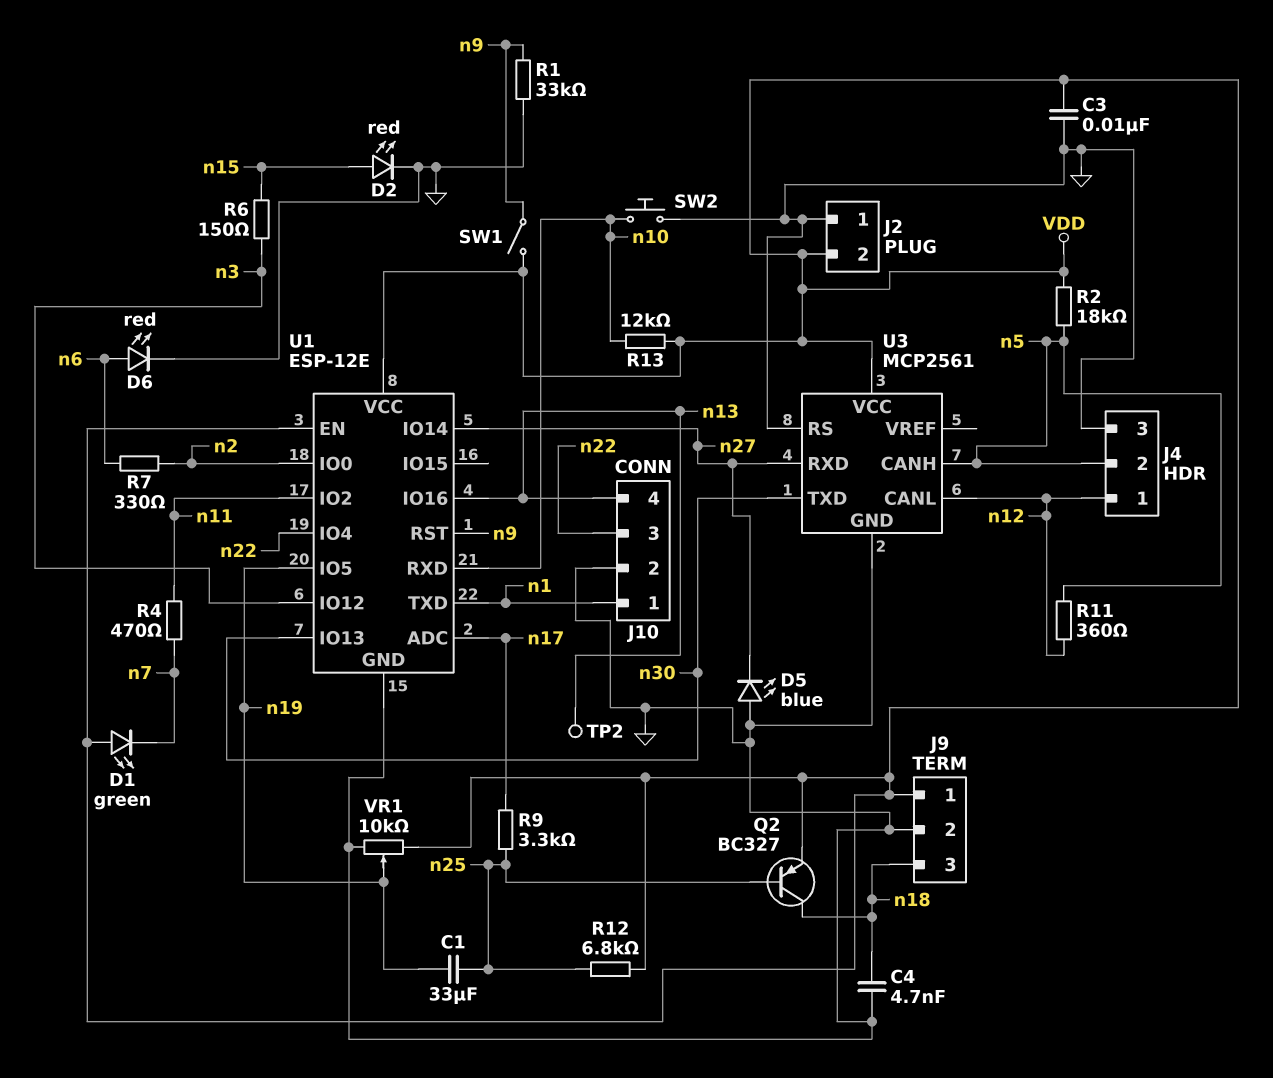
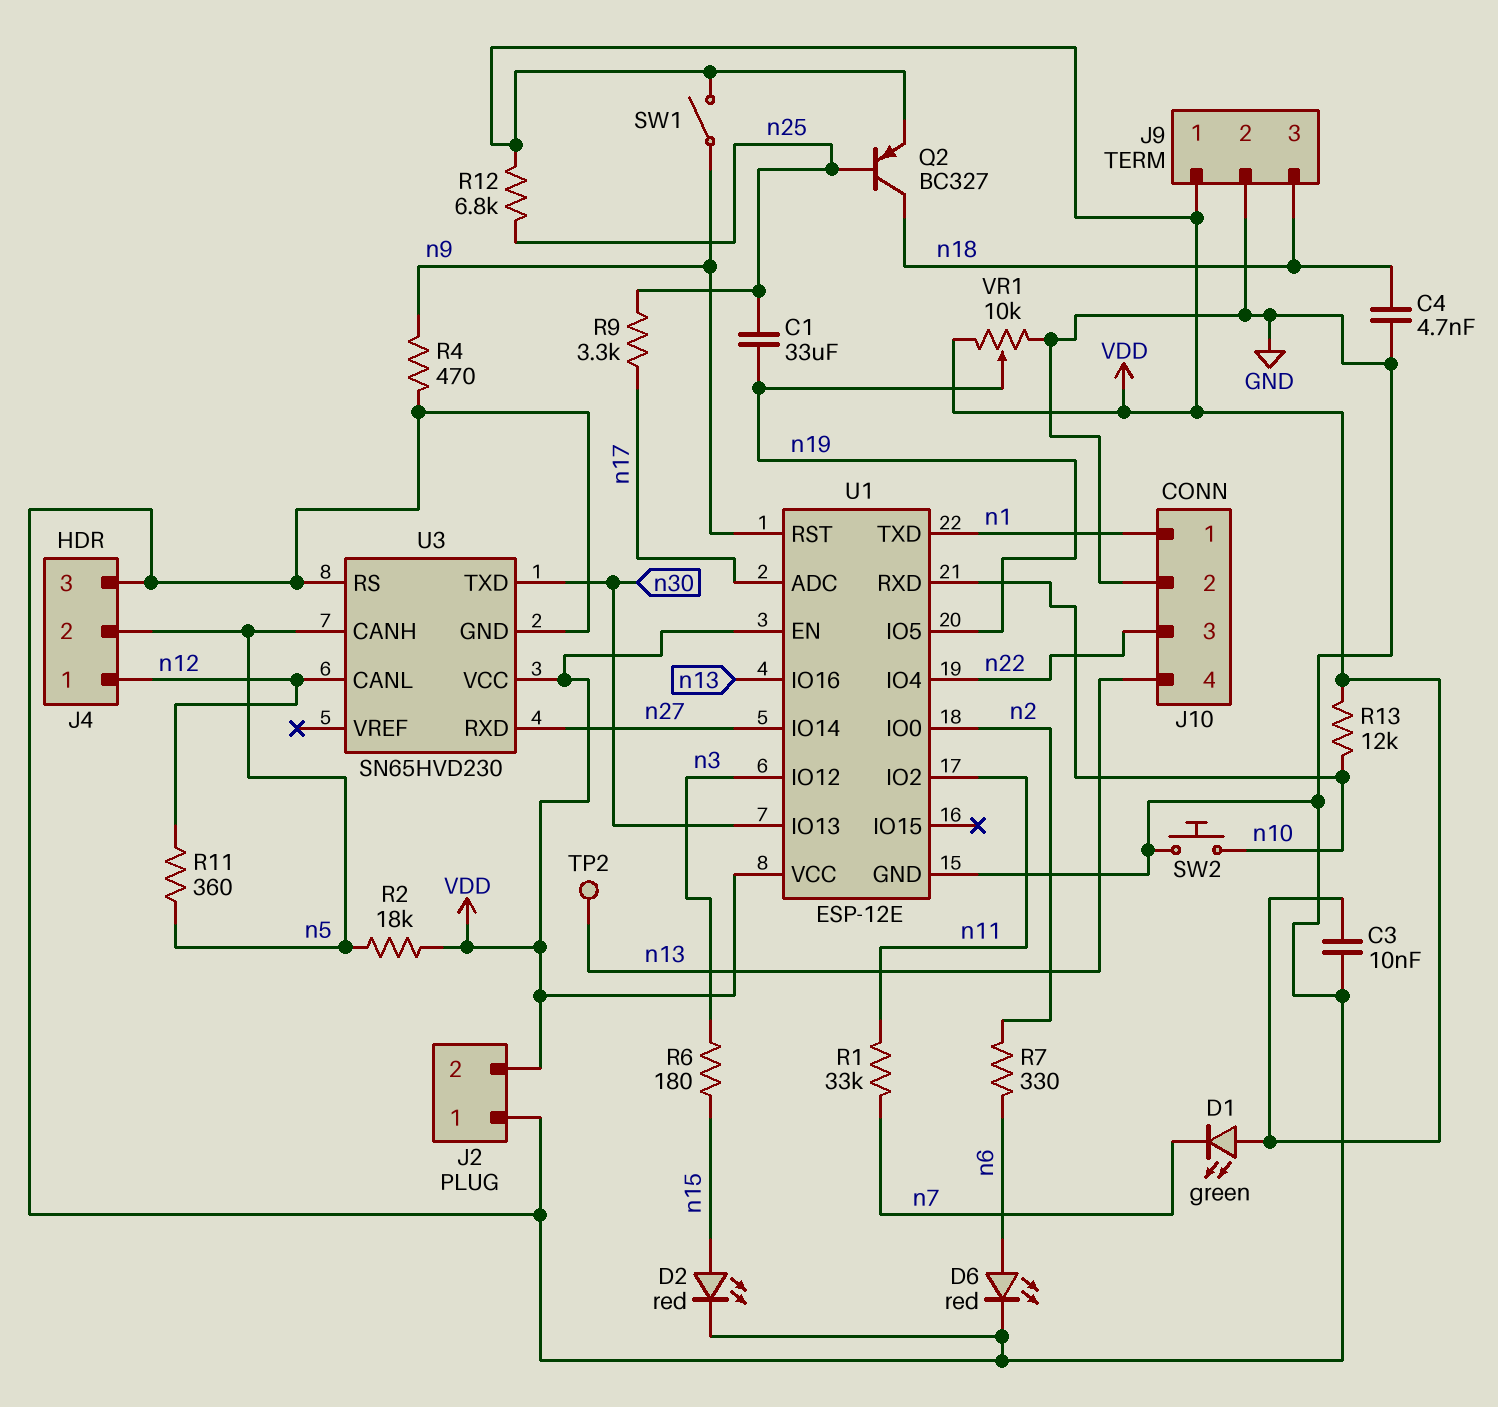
D5: LED blue (A GND, K n27) -> none
R1: 33k (GND, n9) -> 33k (n7, n11)
R4: 470 (n7, n11) -> 470 (GND, n9)
R6: 150 (n3, n15) -> 180 (n3, n15)
U3: MCP2561 -> SN65HVD230

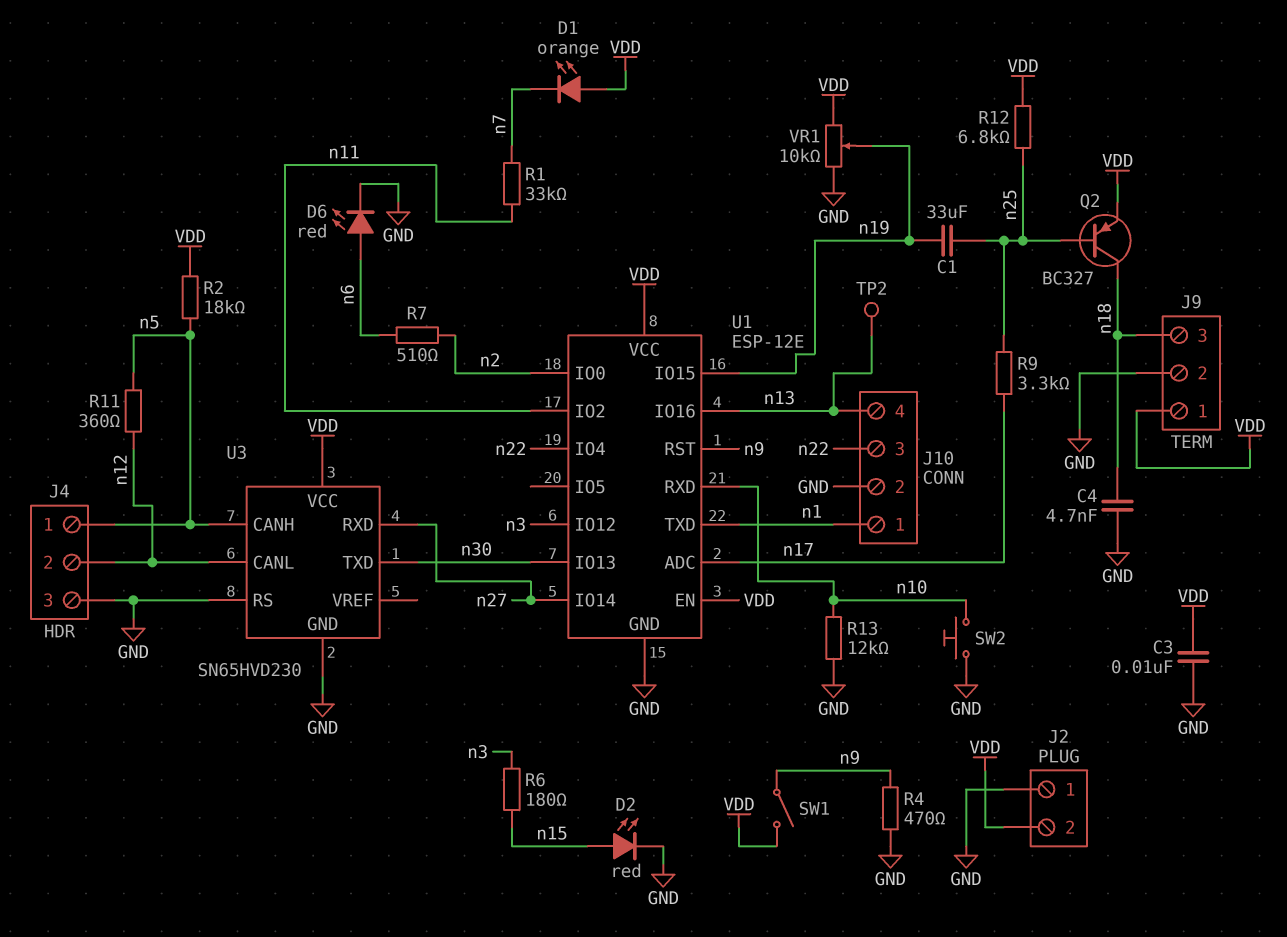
D1: LED green (A VDD, K n7) -> LED orange (A VDD, K n7)
J4 pin 1: n12 -> n5
J4 pin 2: n5 -> n12
R7: 330 (n2, n6) -> 510 (n2, n6)
R13: 12k (VDD, n10) -> 12k (GND, n10)
U1 pin IO5: n19 -> none
U1 pin IO15: none -> n19

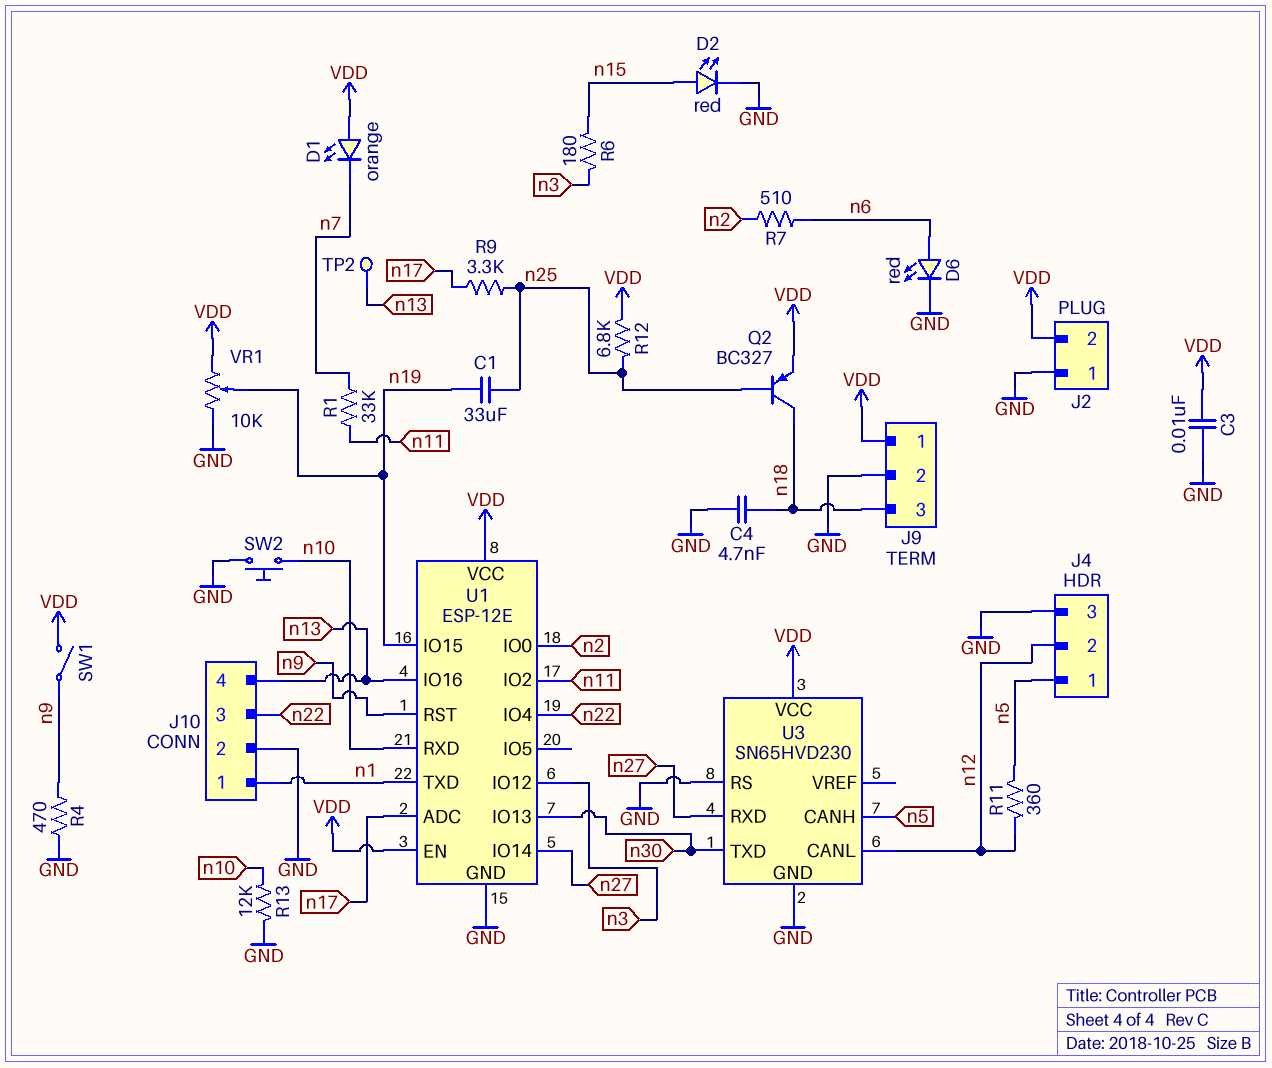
R2: 18k (VDD, n5) -> none

